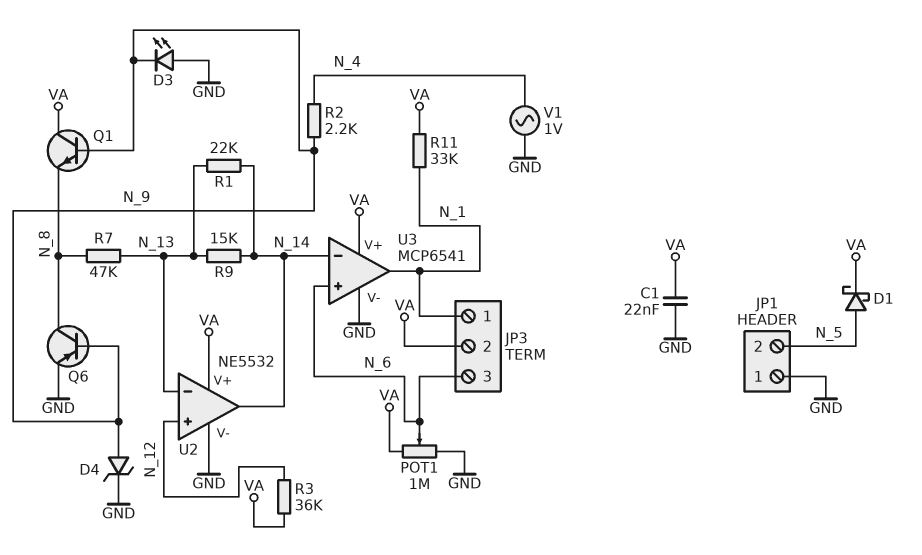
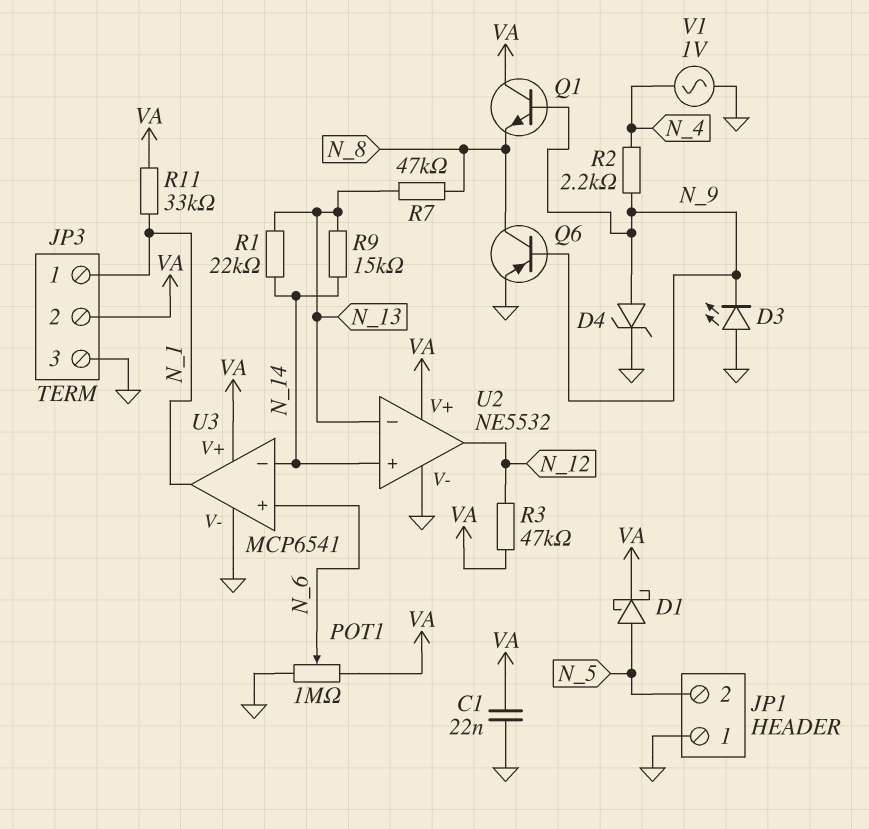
JP3 pin 3: N_6 -> GND
R3: 36k (N_12, VA) -> 47k (N_12, VA)
U2 pin in+: N_12 -> N_14
U2 pin out: N_14 -> N_12

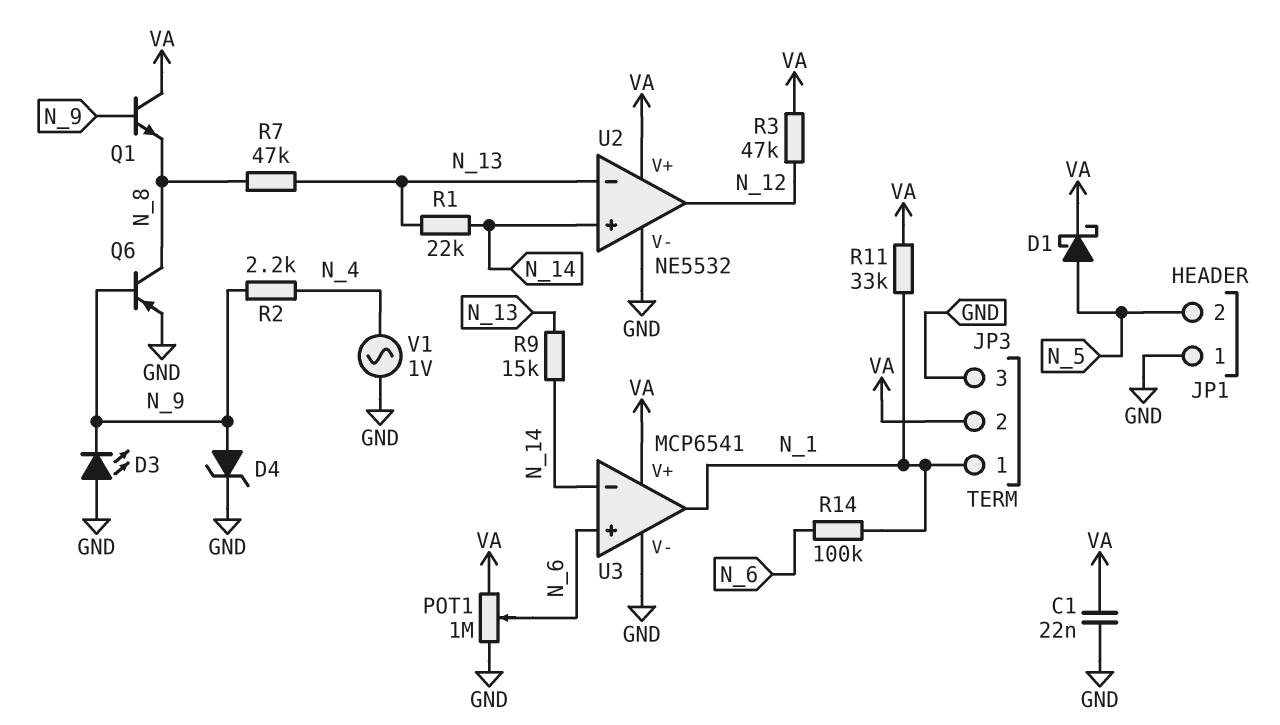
R14: none -> 100k (N_1, N_6)

